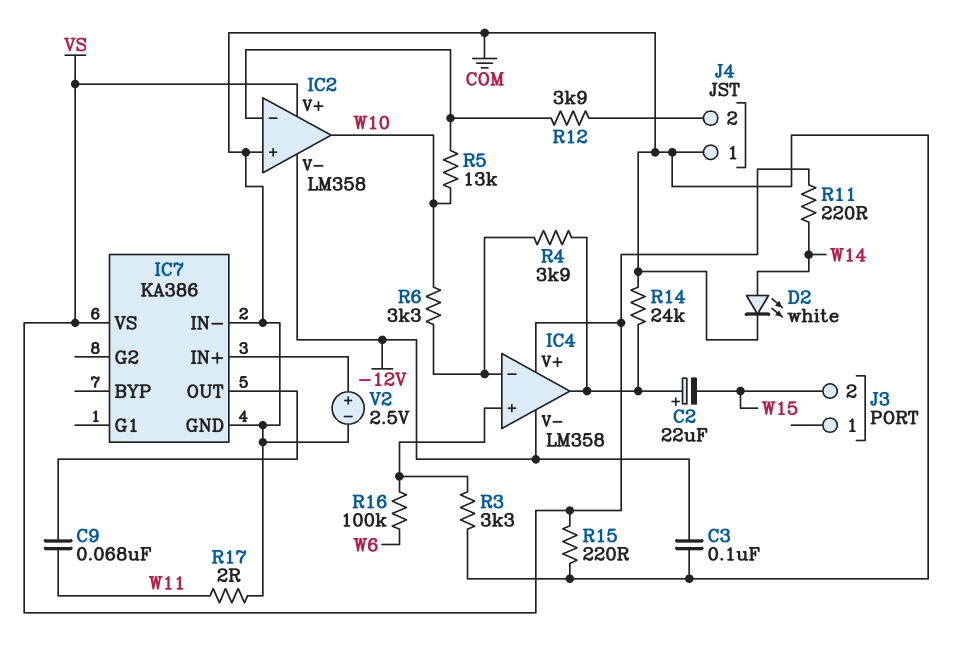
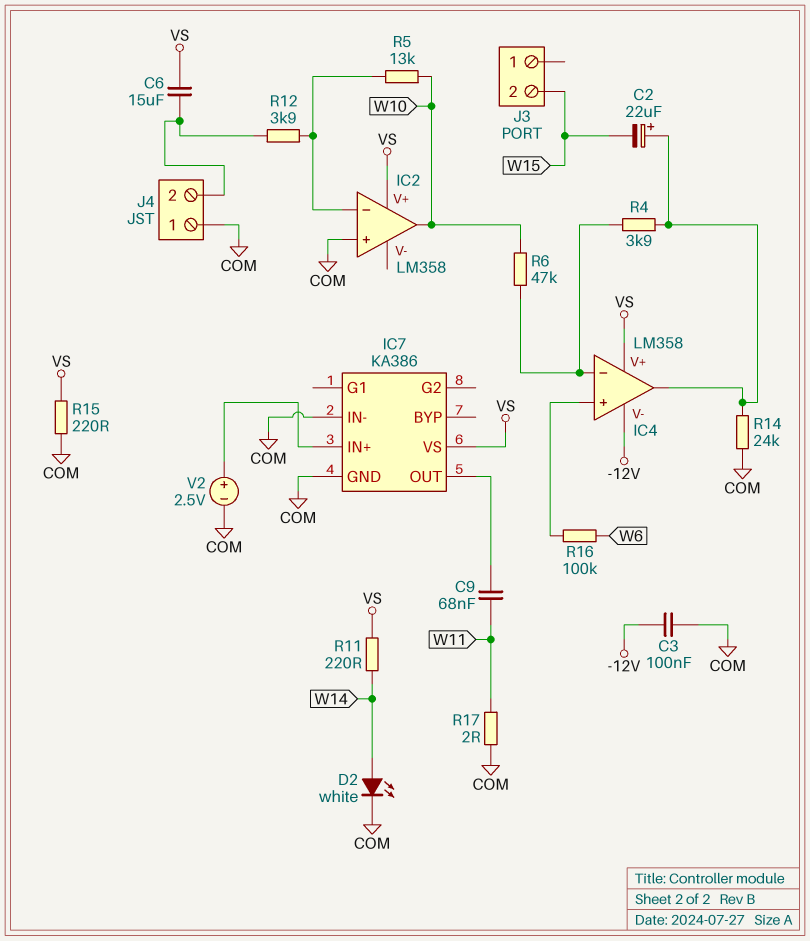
C6: none -> 15uF (J4/2, VS)
IC2 pin V-: -12V -> none
R3: 3.3k (COM, IC4/in+) -> none
R6: 3.3k (IC4/in-, W10) -> 47k (IC4/in-, W10)

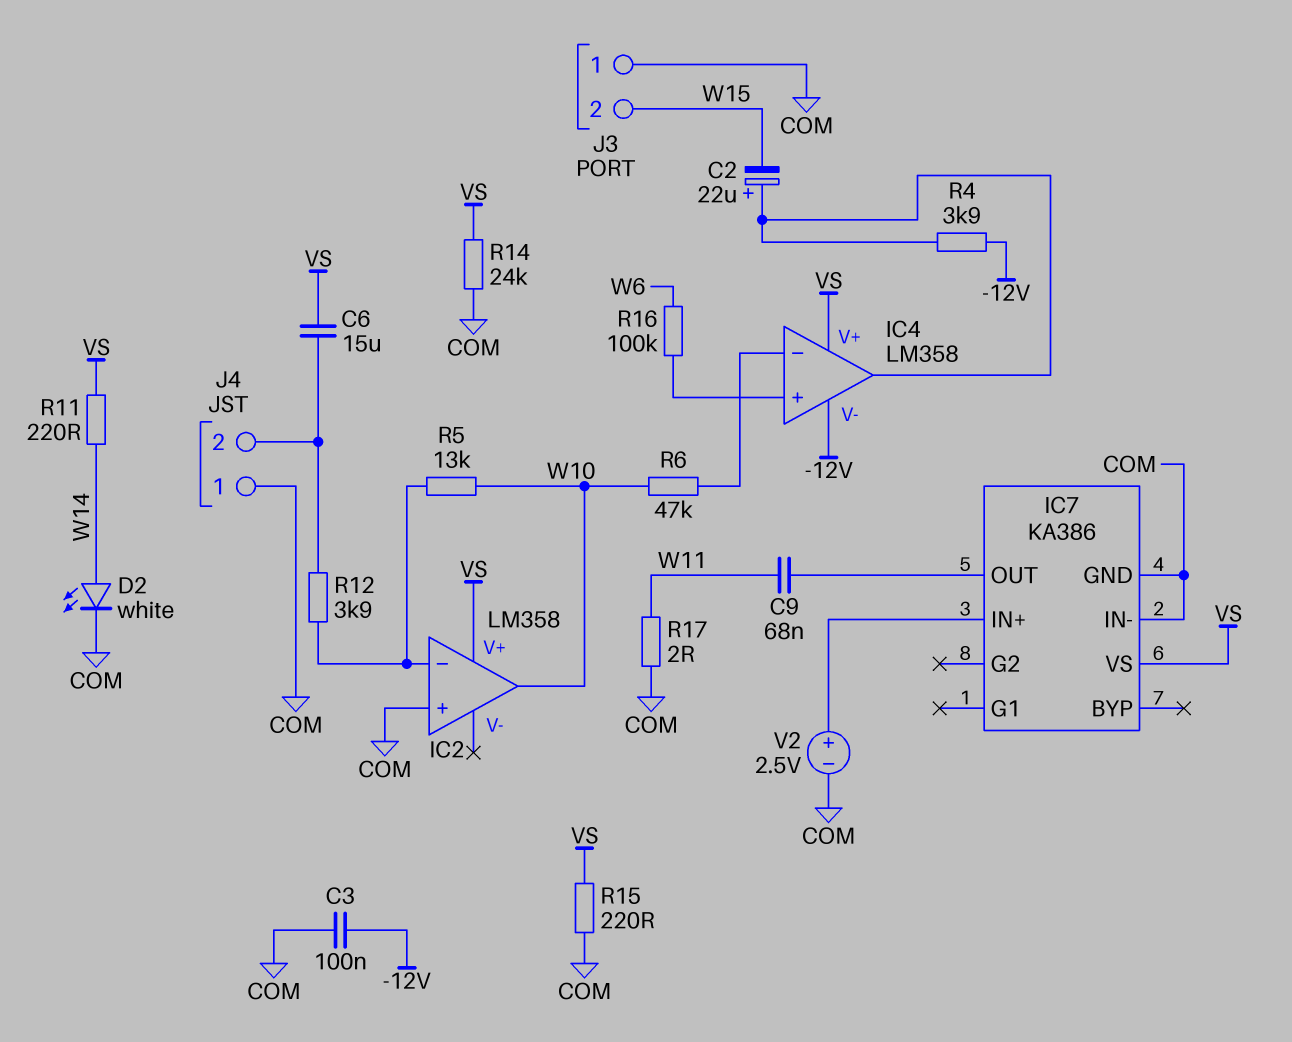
J3 pin 1: none -> COM
R4: 3.9k (IC4/in-, IC4/out) -> 3.9k (-12V, IC4/out)
R14: 24k (COM, IC4/out) -> 24k (COM, VS)

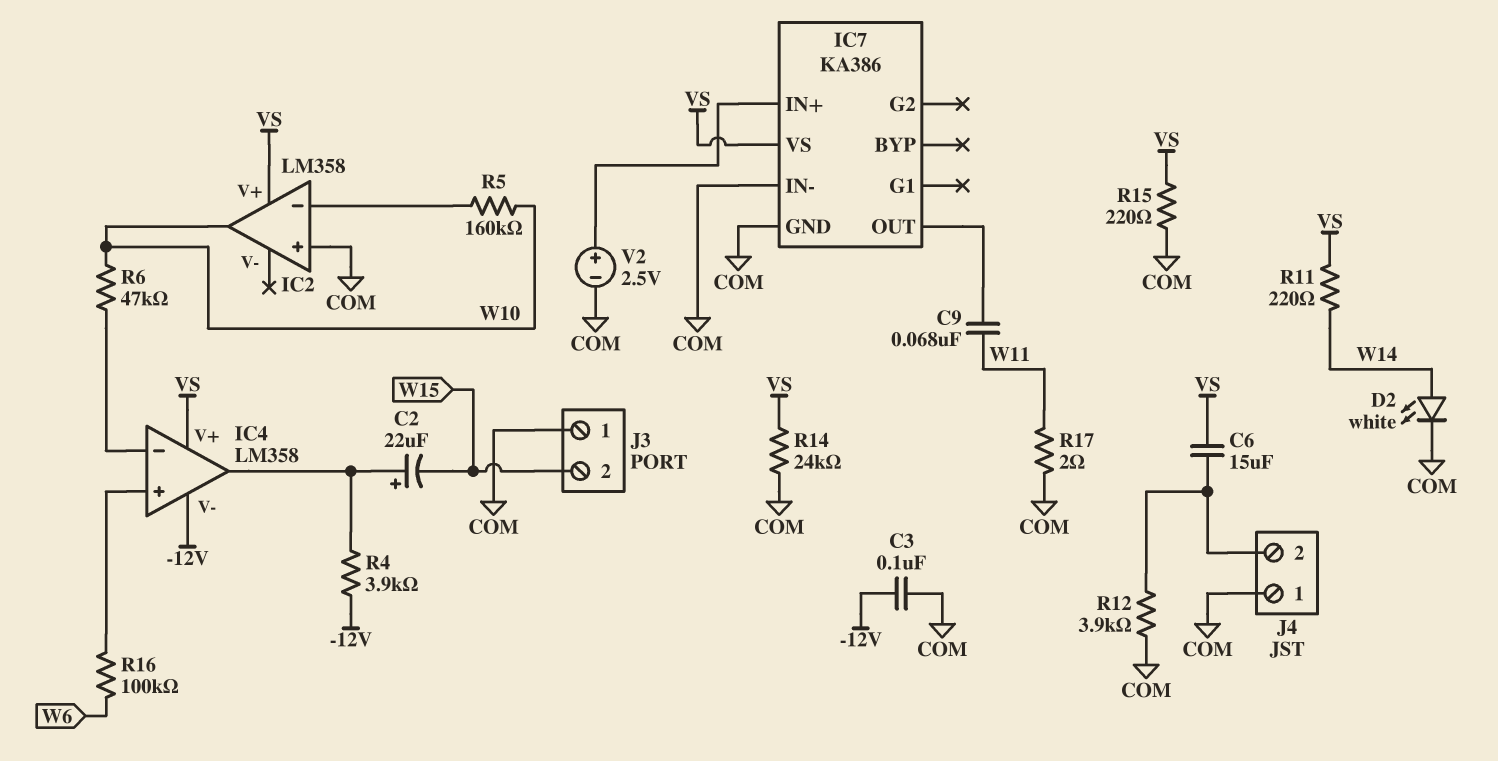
R5: 13k (IC2/in-, W10) -> 160k (IC2/in-, W10)
R12: 3.9k (IC2/in-, J4/2) -> 3.9k (COM, J4/2)

